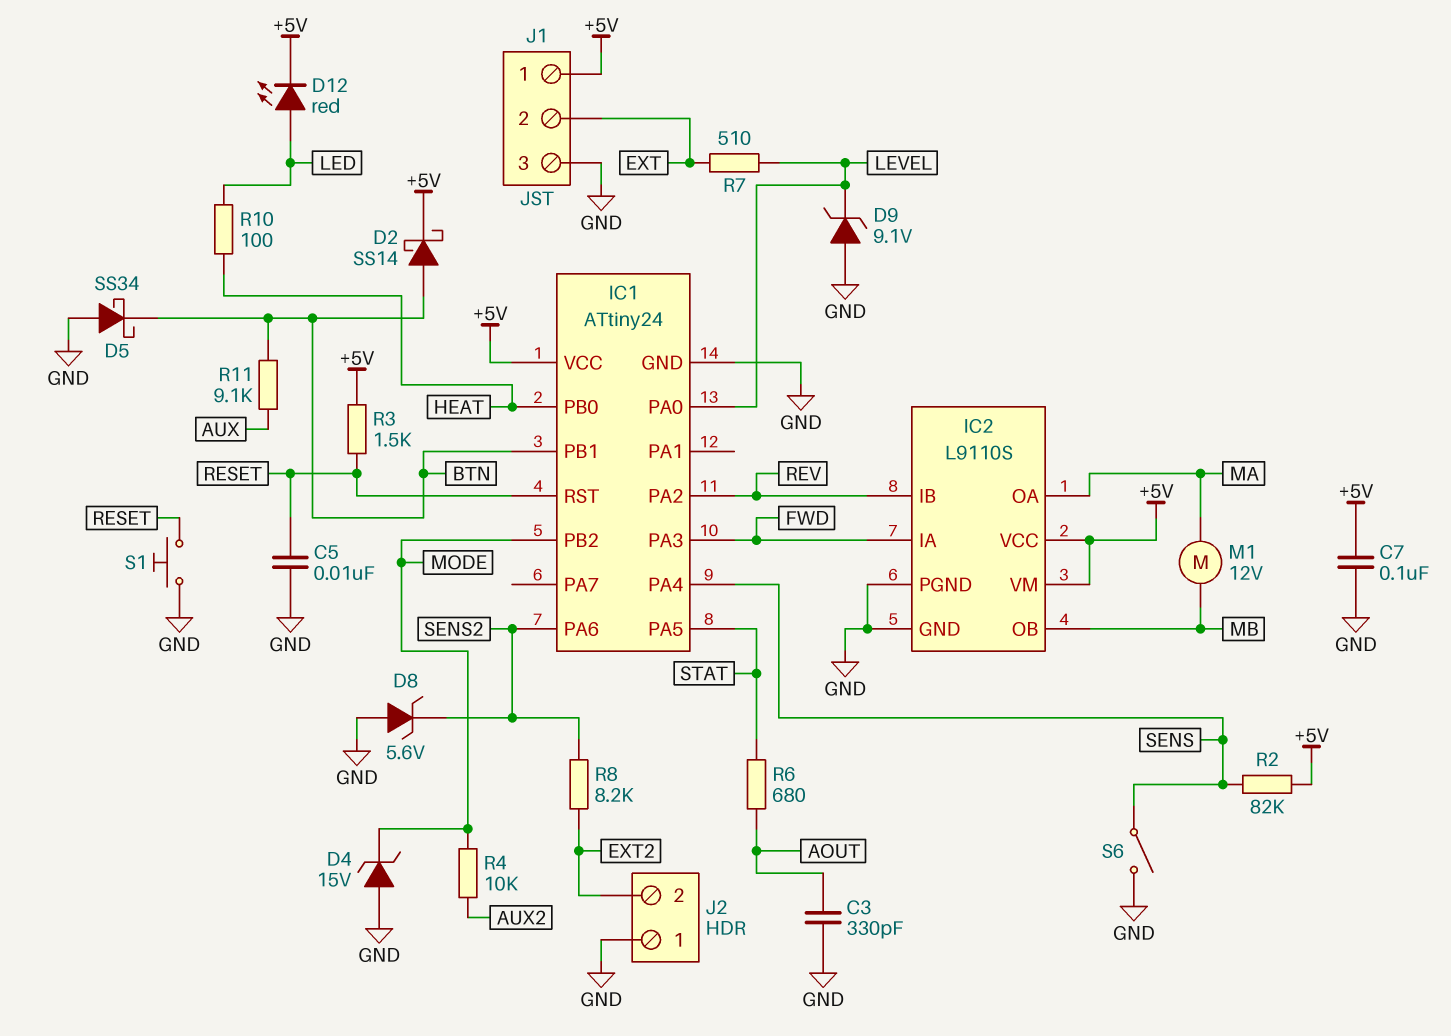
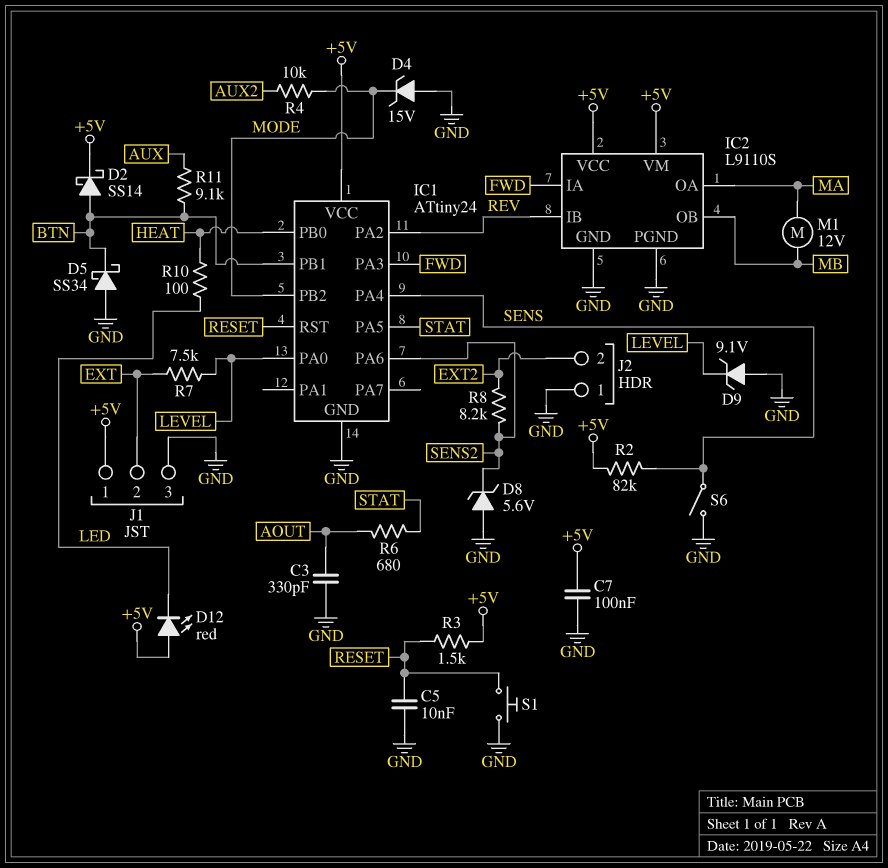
D12: LED red (A LED, K +5V) -> LED red (A +5V, K LED)
R7: 510 (EXT, LEVEL) -> 7.5k (EXT, LEVEL)

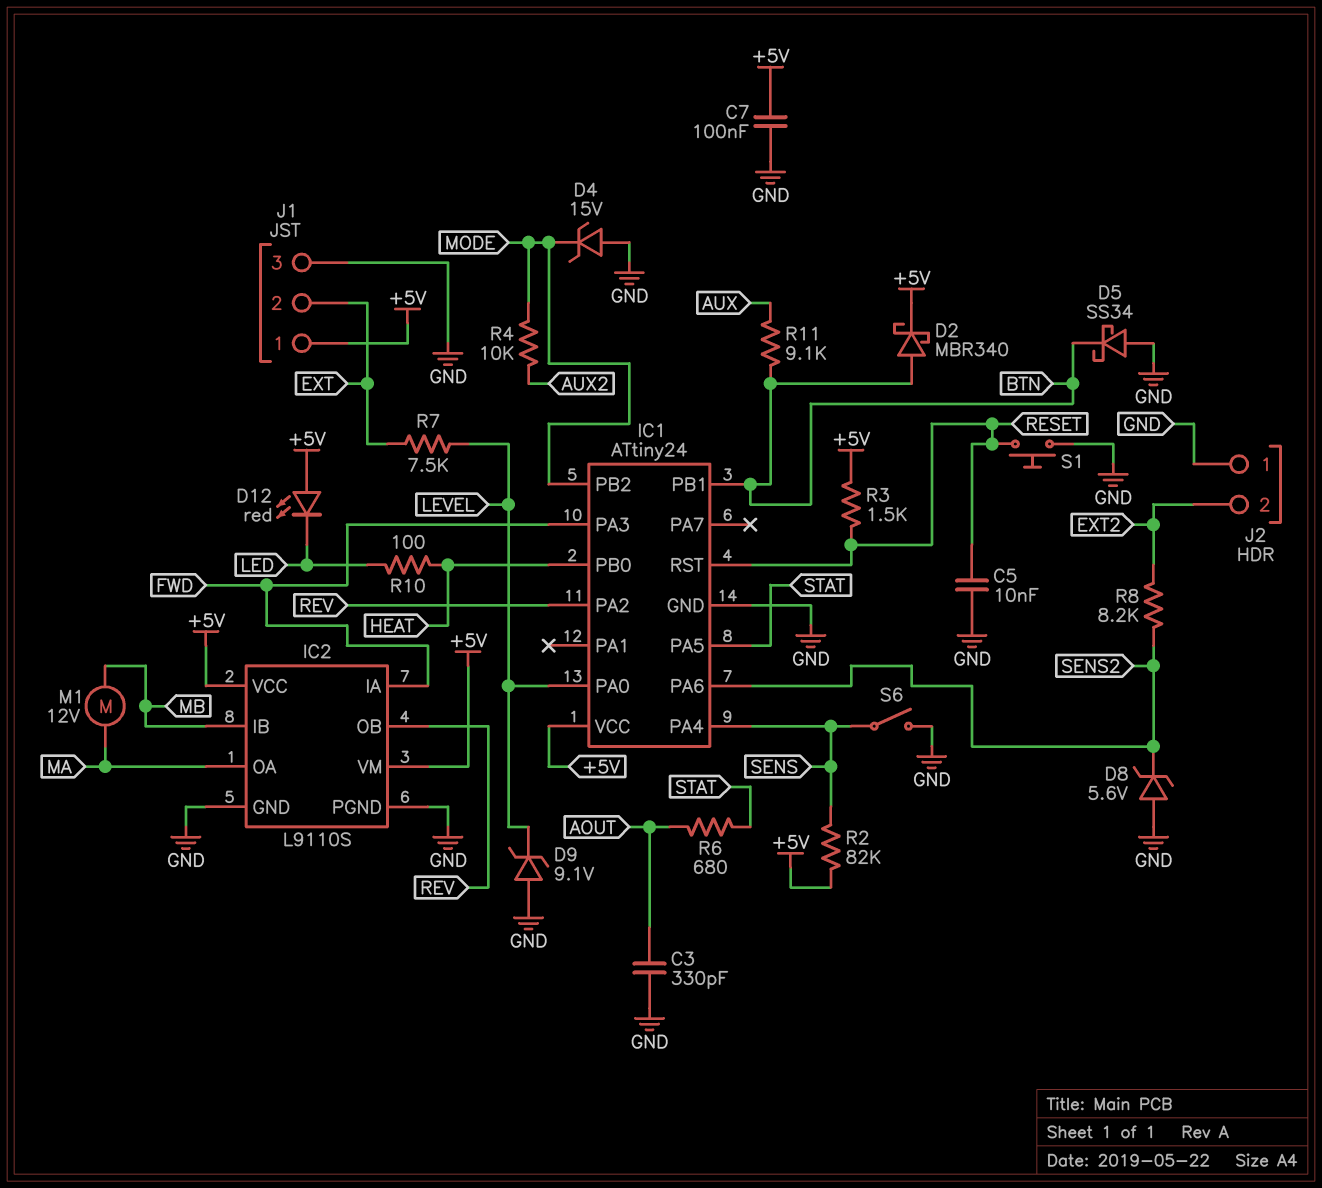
D2: schottky SS14 (A BTN, K +5V) -> schottky MBR340 (A BTN, K +5V)
IC2 pin IB: REV -> MB
IC2 pin OB: MB -> REV

